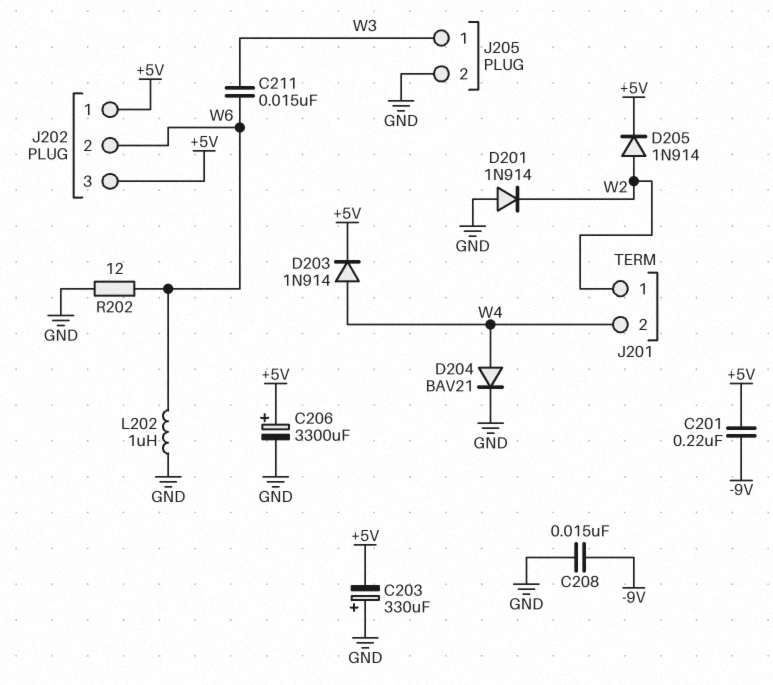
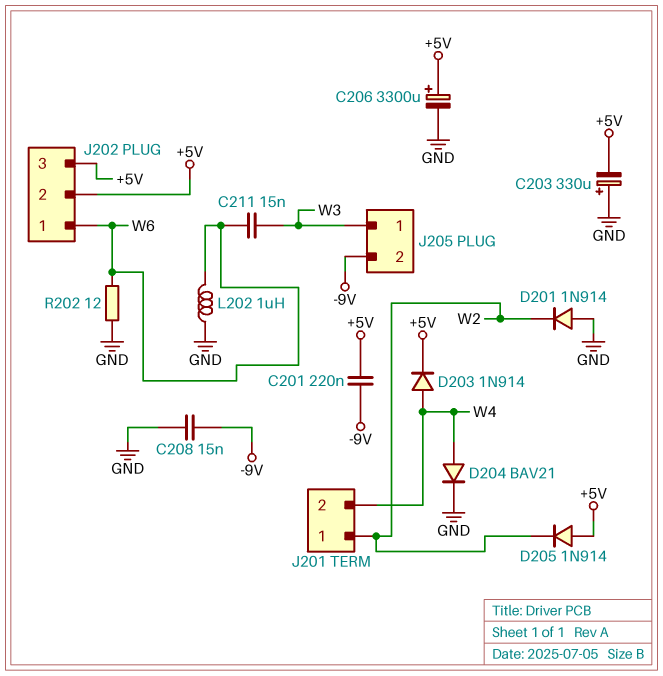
D205: diode 1N914 (A W2, K +5V) -> diode 1N914 (A +5V, K W2)
J202 pin 1: +5V -> W6
J202 pin 2: W6 -> +5V
J205 pin 2: GND -> -9V

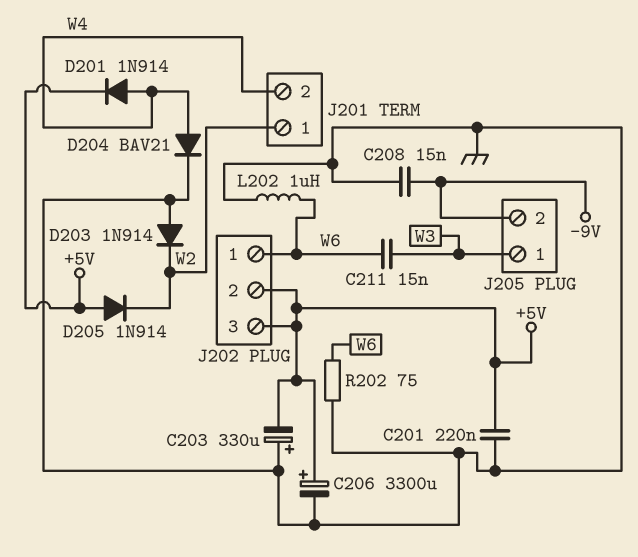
C201: 220nF (+5V, -9V) -> 220nF (+5V, GND)
D201: diode 1N914 (A GND, K W2) -> diode 1N914 (A W4, K +5V)
D203: diode 1N914 (A W4, K +5V) -> diode 1N914 (A GND, K W2)
R202: 12 (GND, W6) -> 75 (GND, W6)

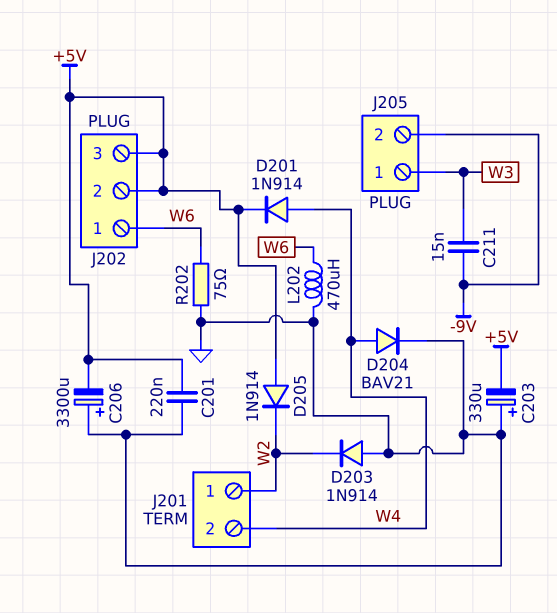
C206: 3300uF (plus +5V, minus GND) -> 3300uF (plus GND, minus +5V)
C208: 15nF (-9V, GND) -> none
C211: 15nF (W3, W6) -> 15nF (-9V, W3)
L202: 1uH (GND, W6) -> 470uH (GND, W6)

